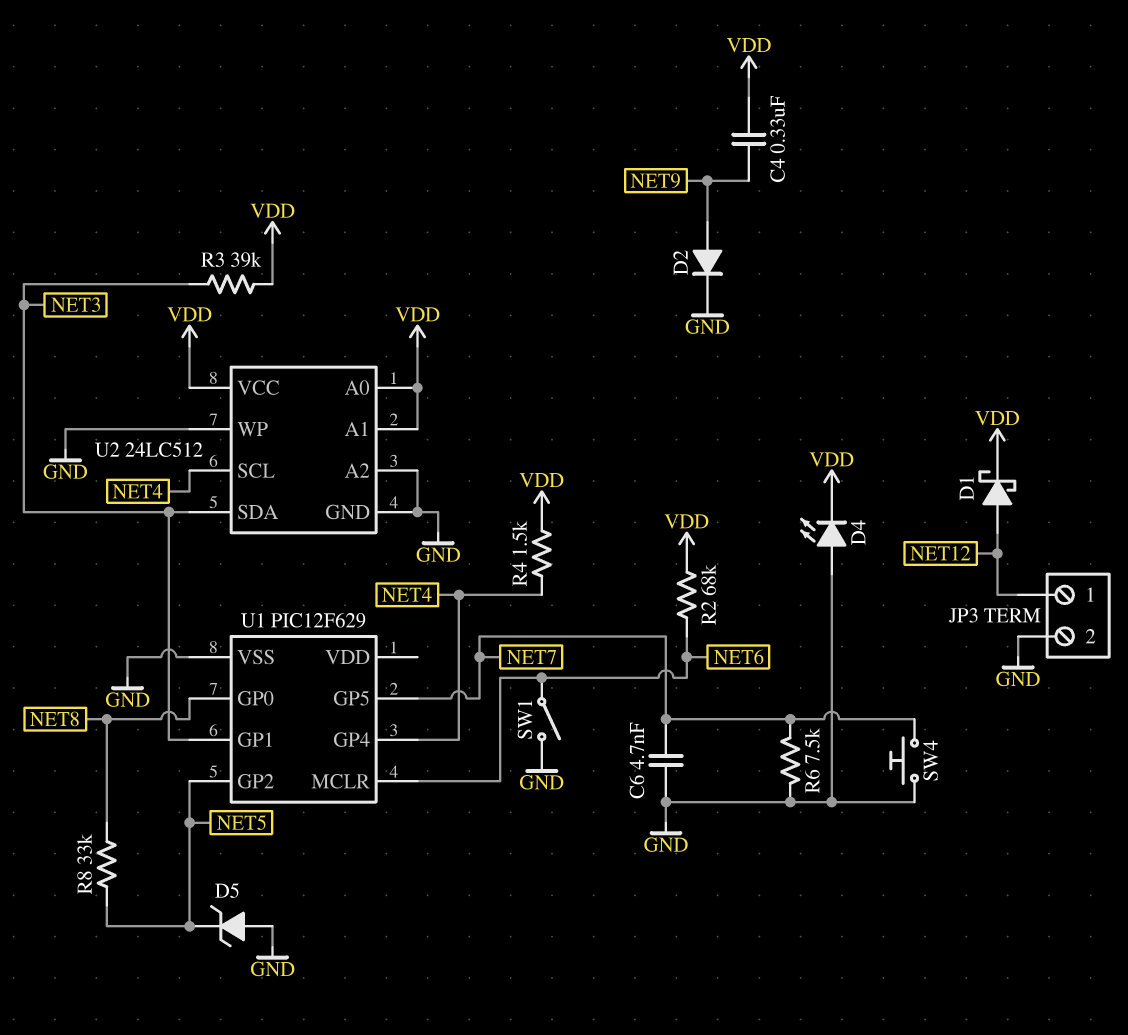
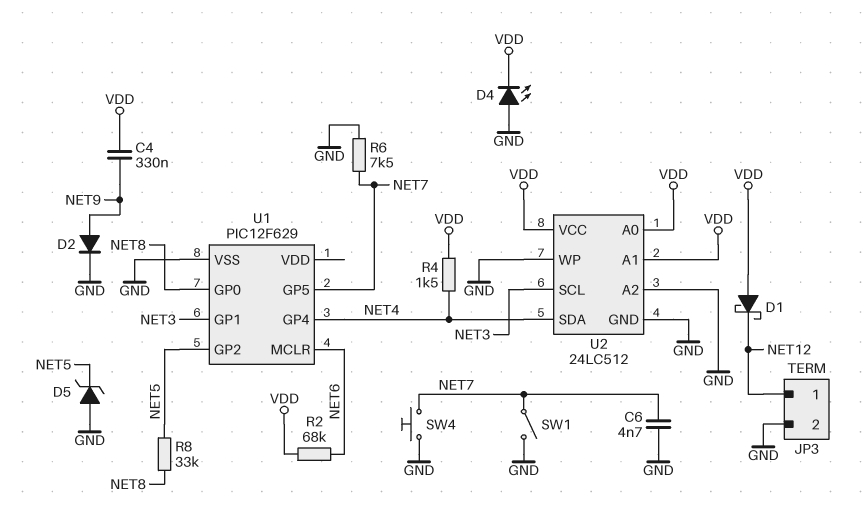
D1: schottky (A NET12, K VDD) -> schottky (A VDD, K NET12)
R3: 39k (NET3, VDD) -> none
SW1: switch (GND, NET6) -> switch (GND, NET7)
U2 pin SCL: NET4 -> NET3
U2 pin SDA: NET3 -> NET4

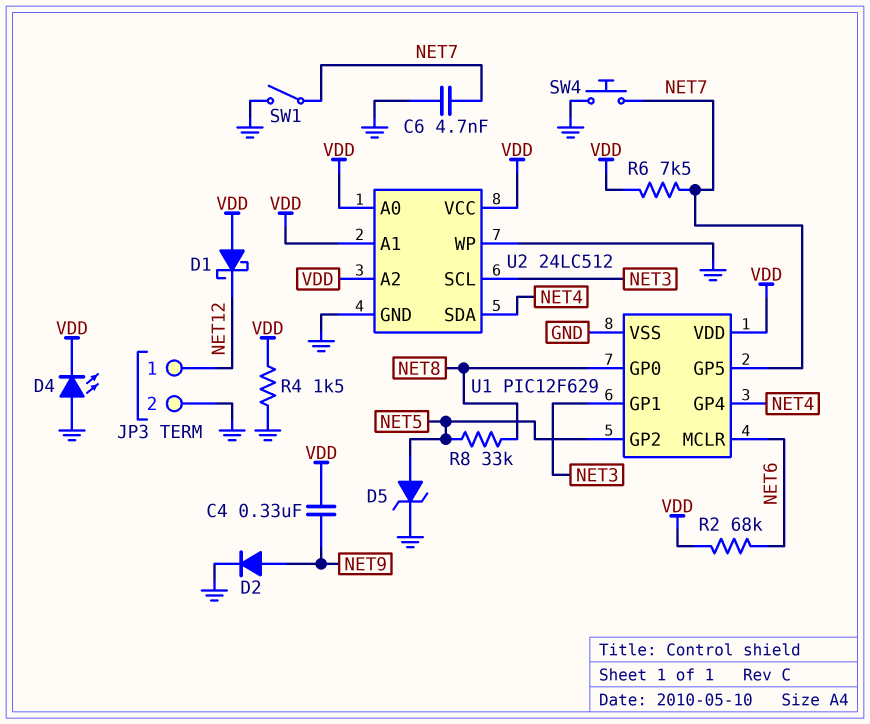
D5: zener (A GND, K NET5) -> zener (A NET5, K GND)
R4: 1.5k (NET4, VDD) -> 1.5k (GND, VDD)
R6: 7.5k (GND, NET7) -> 7.5k (NET7, VDD)
U1 pin VDD: none -> VDD
U2 pin A2: GND -> VDD

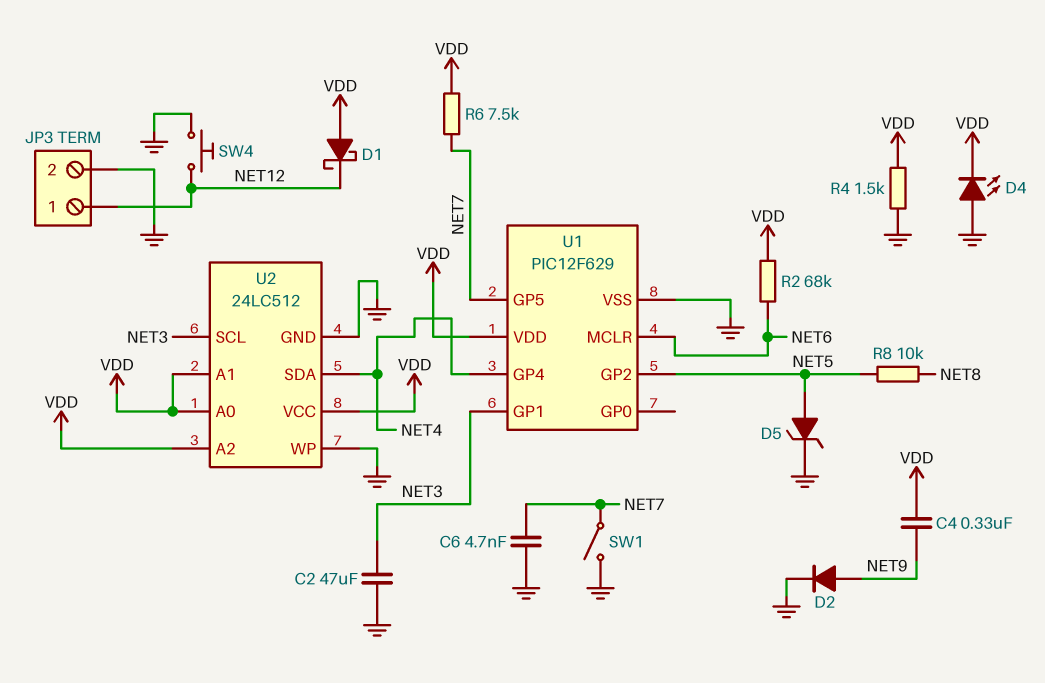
C2: none -> 47uF (GND, NET3)
R8: 33k (NET5, NET8) -> 10k (NET5, NET8)
SW4: button (GND, NET7) -> button (GND, NET12)
U1 pin GP0: NET8 -> none

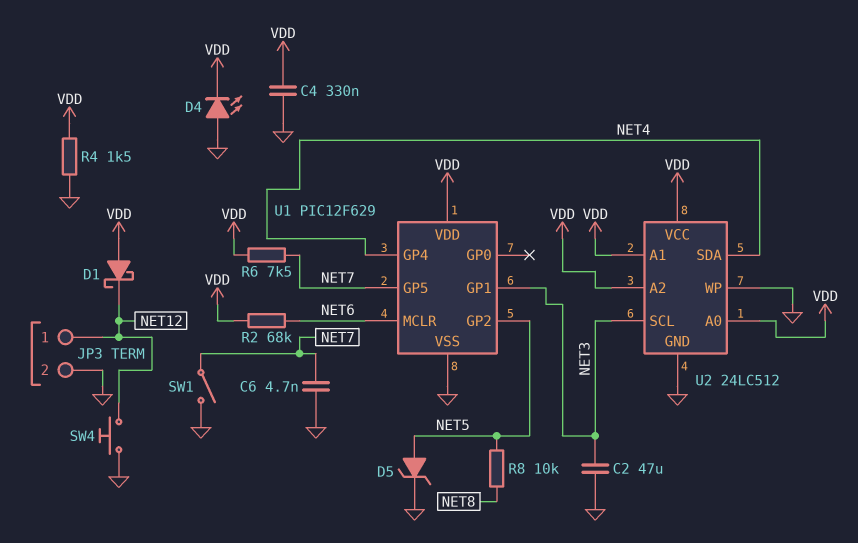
C4: 330nF (NET9, VDD) -> 330nF (GND, VDD)
D2: diode (A NET9, K GND) -> none

